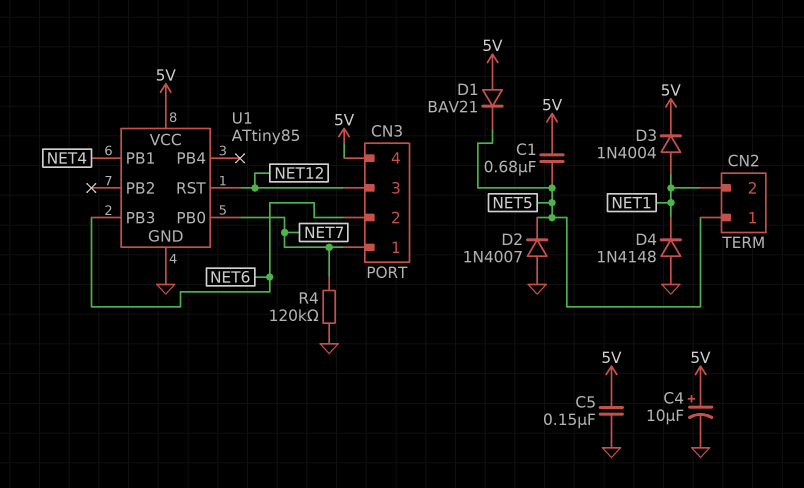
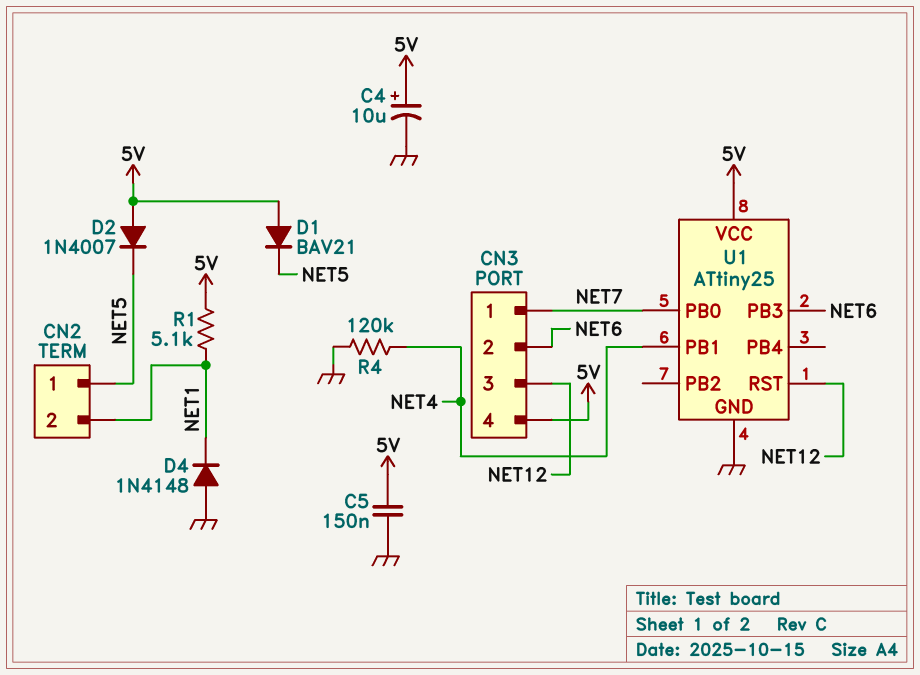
C1: 680nF (5V, NET5) -> none
D2: diode 1N4007 (A GND, K NET5) -> diode 1N4007 (A 5V, K NET5)
D3: diode 1N4004 (A NET1, K 5V) -> none
R1: none -> 5.1k (5V, NET1)
R4: 120k (GND, NET7) -> 120k (GND, NET4)
U1: ATtiny85 -> ATtiny25

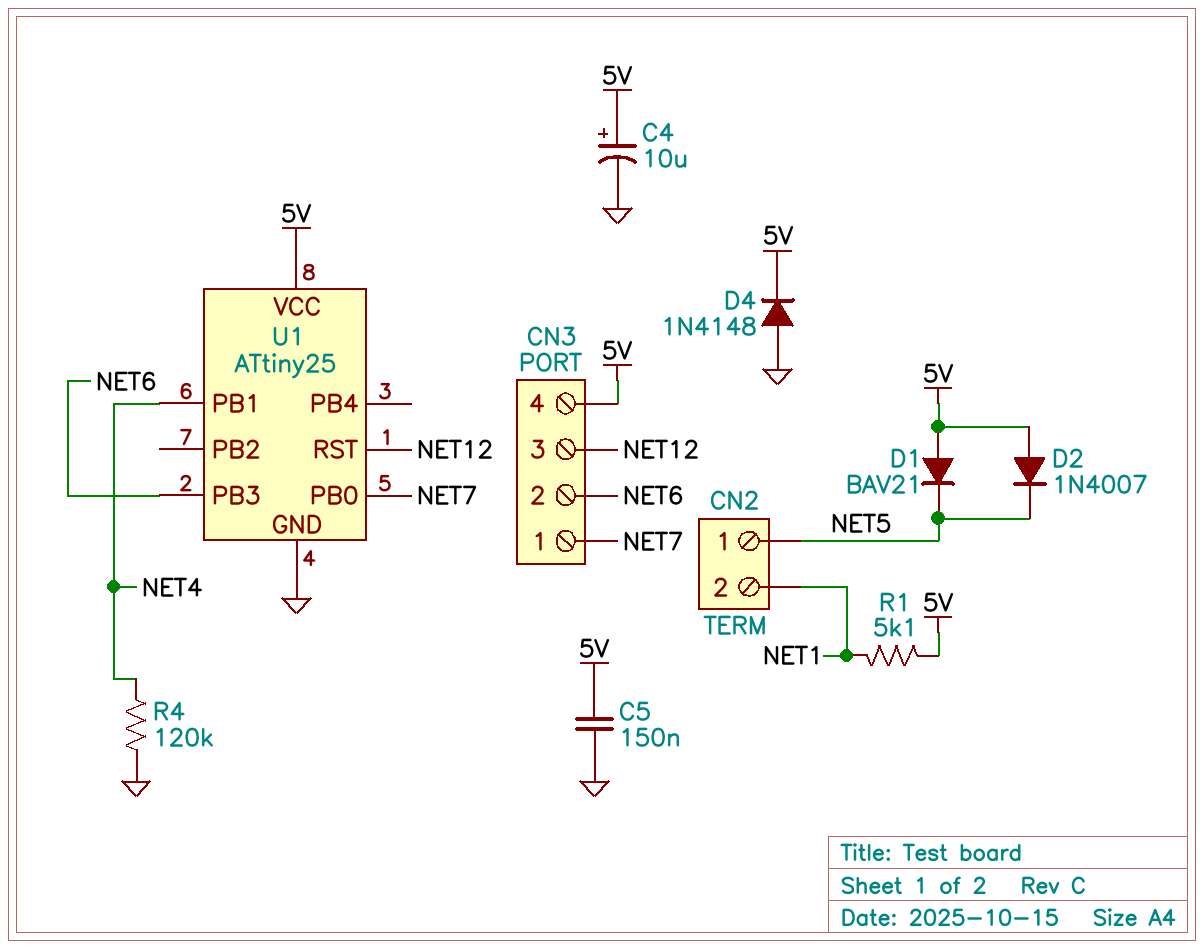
D4: diode 1N4148 (A GND, K NET1) -> diode 1N4148 (A GND, K 5V)

